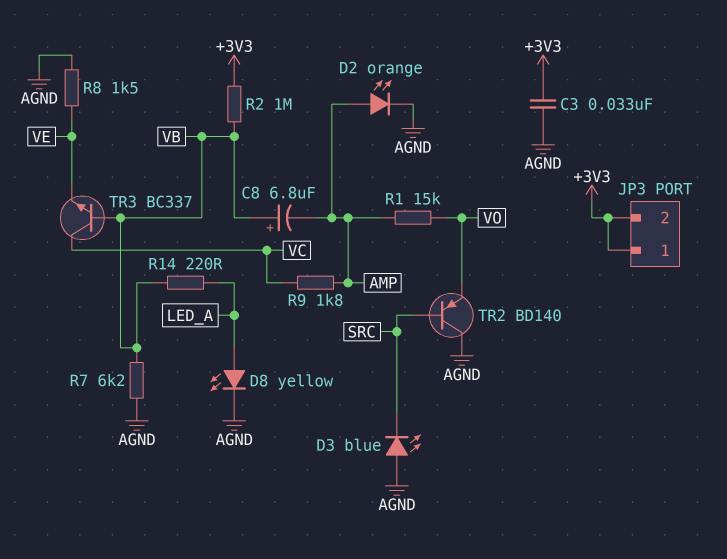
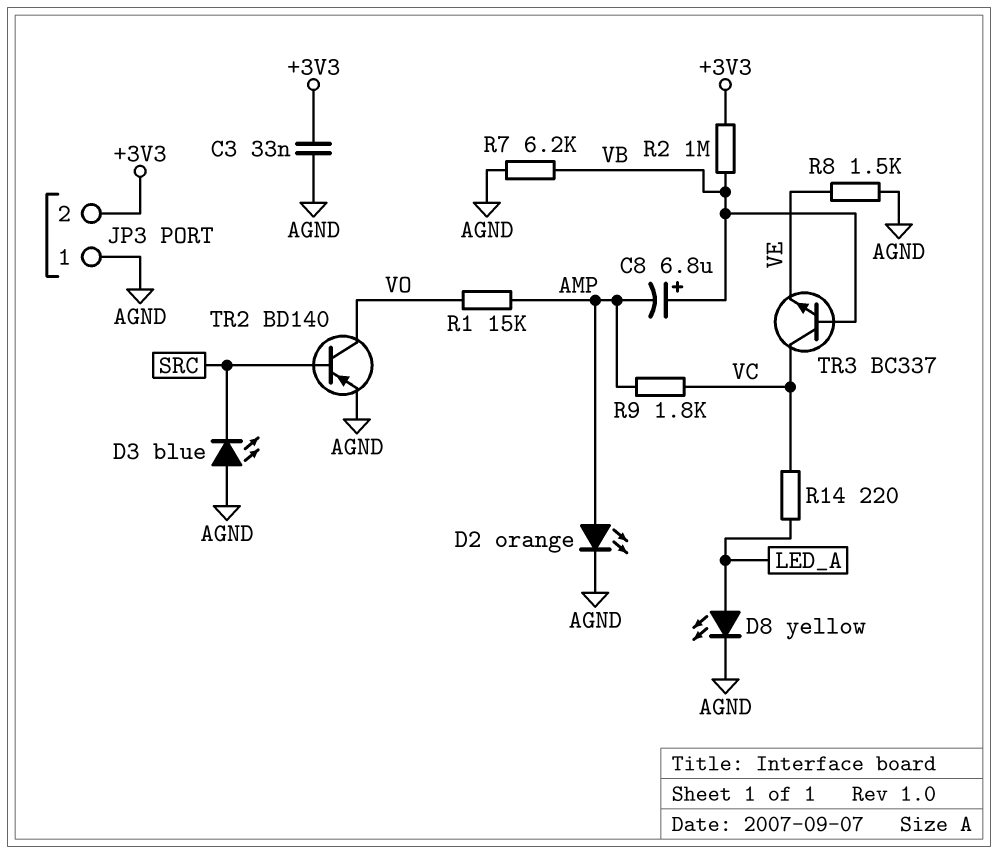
JP3 pin 1: +3V3 -> AGND
R14: 220 (LED_A, VB) -> 220 (LED_A, VC)
TR2: PNP BD140 (B SRC, C AGND, E VO) -> PNP BD140 (B SRC, C VO, E AGND)

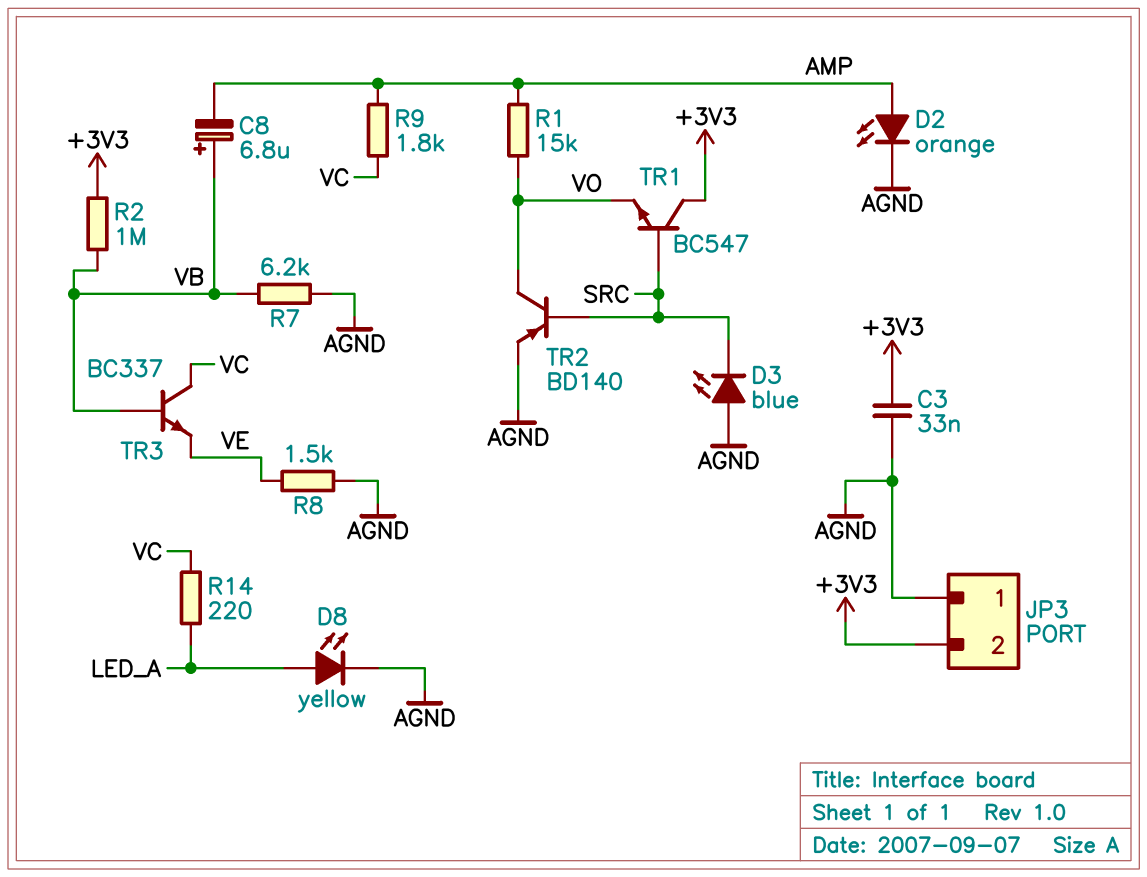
TR1: none -> NPN BC547 (B SRC, C +3V3, E VO)

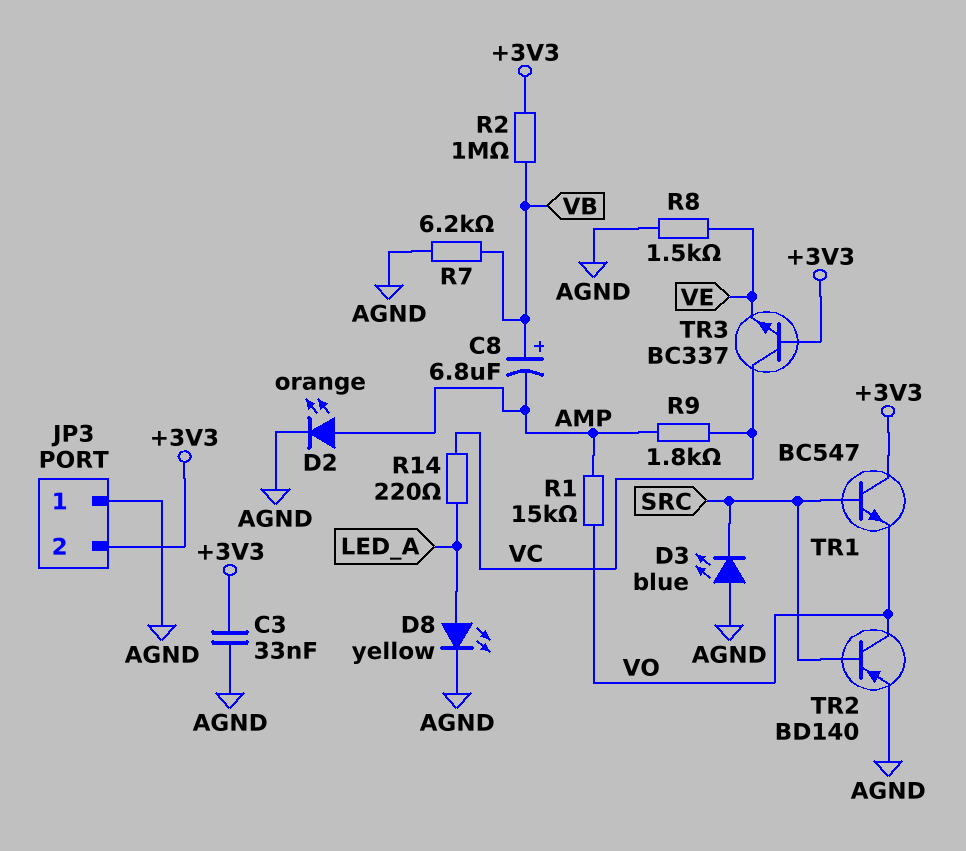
TR3: NPN BC337 (B VB, C VC, E VE) -> NPN BC337 (B +3V3, C VC, E VE)

